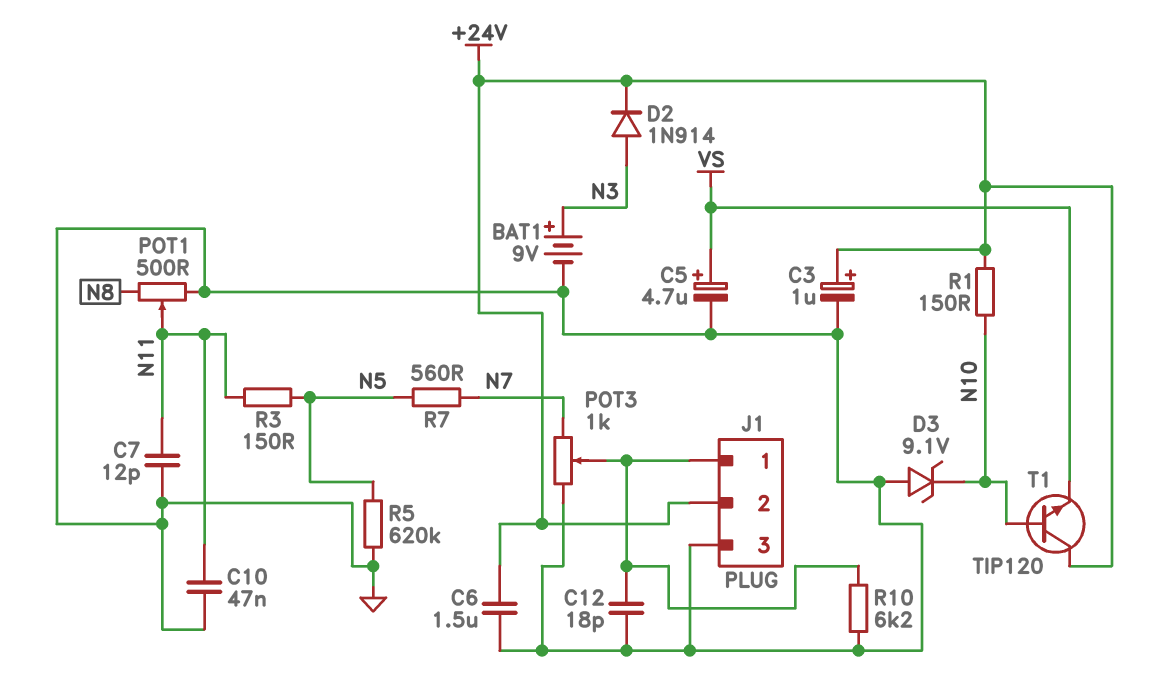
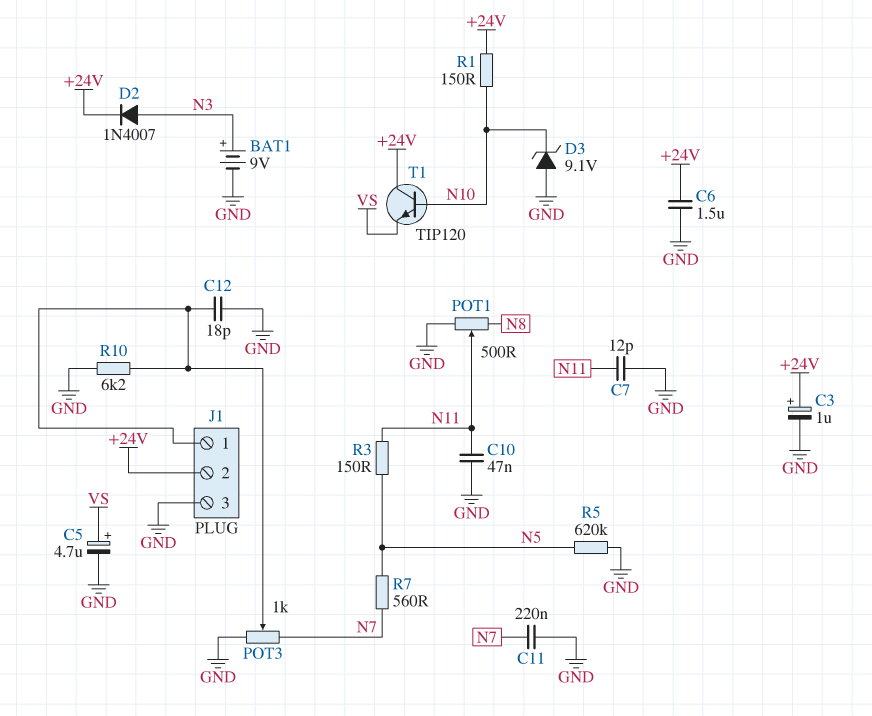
C11: none -> 220nF (GND, N7)
D2: diode 1N914 (A N3, K +24V) -> diode 1N4007 (A N3, K +24V)

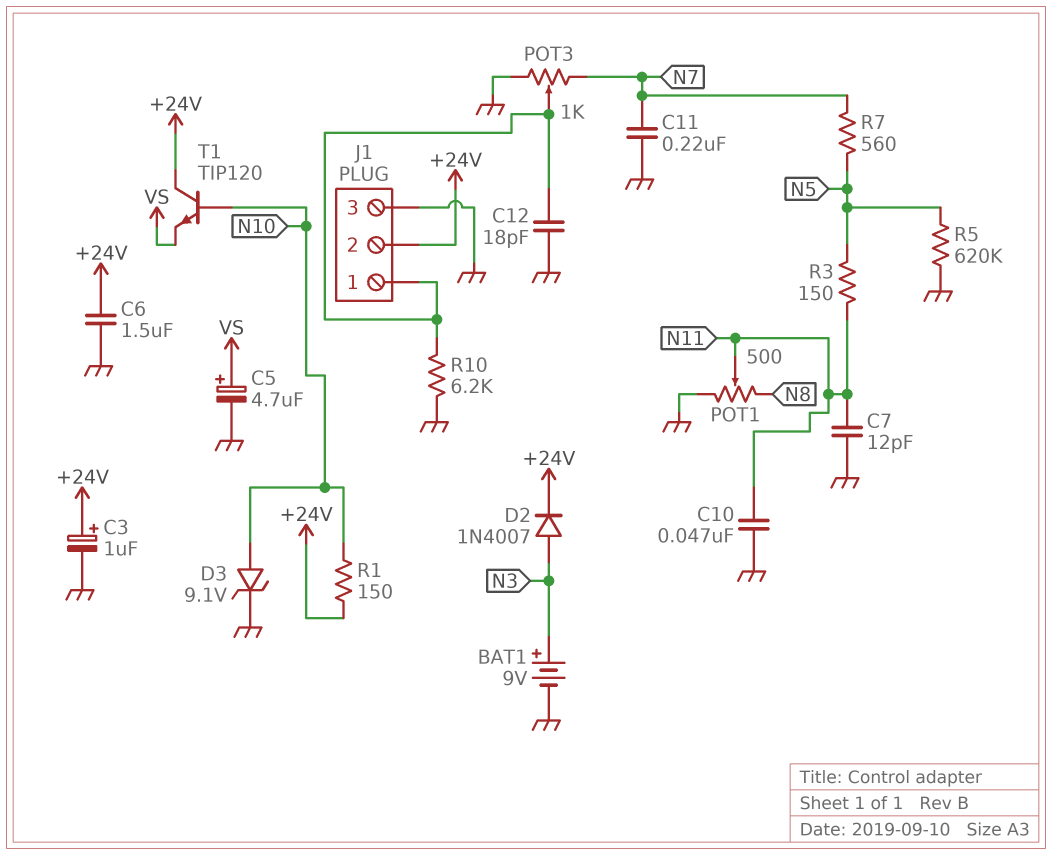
D3: zener 9.1V (A GND, K N10) -> zener 9.1V (A N10, K GND)

